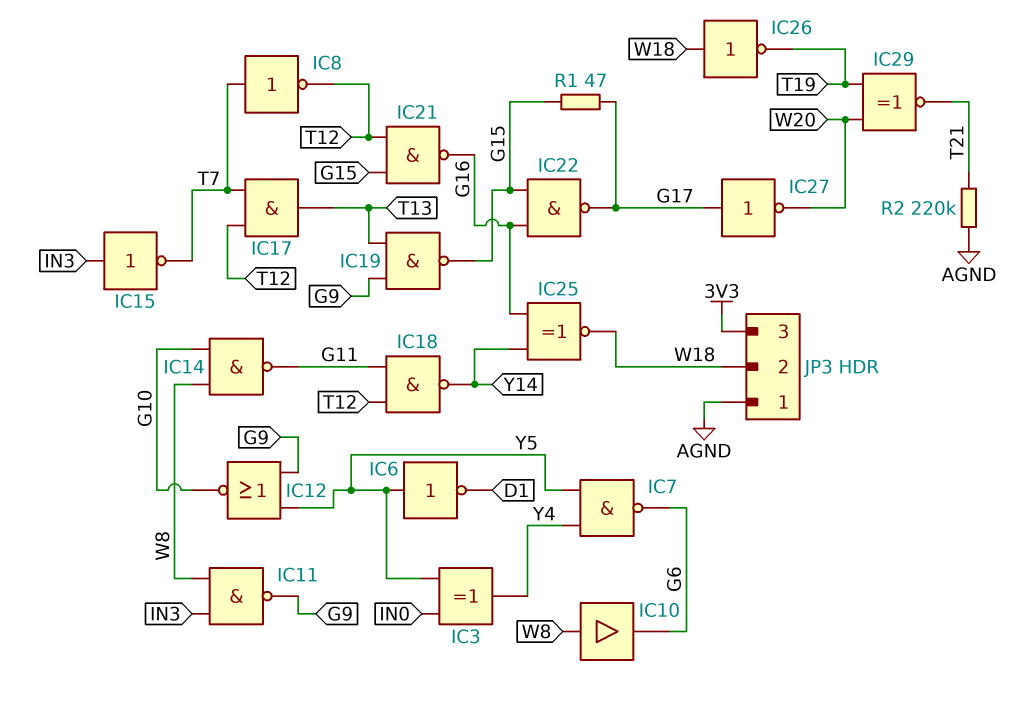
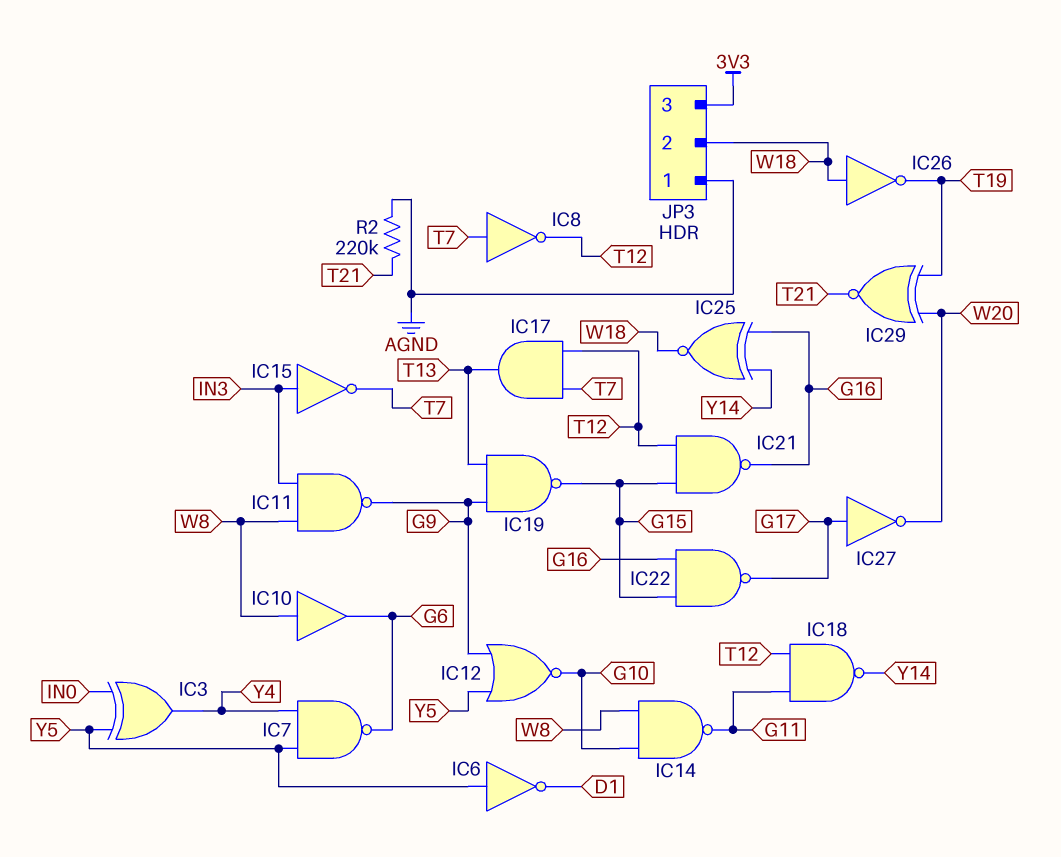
R1: 47 (G15, G17) -> none

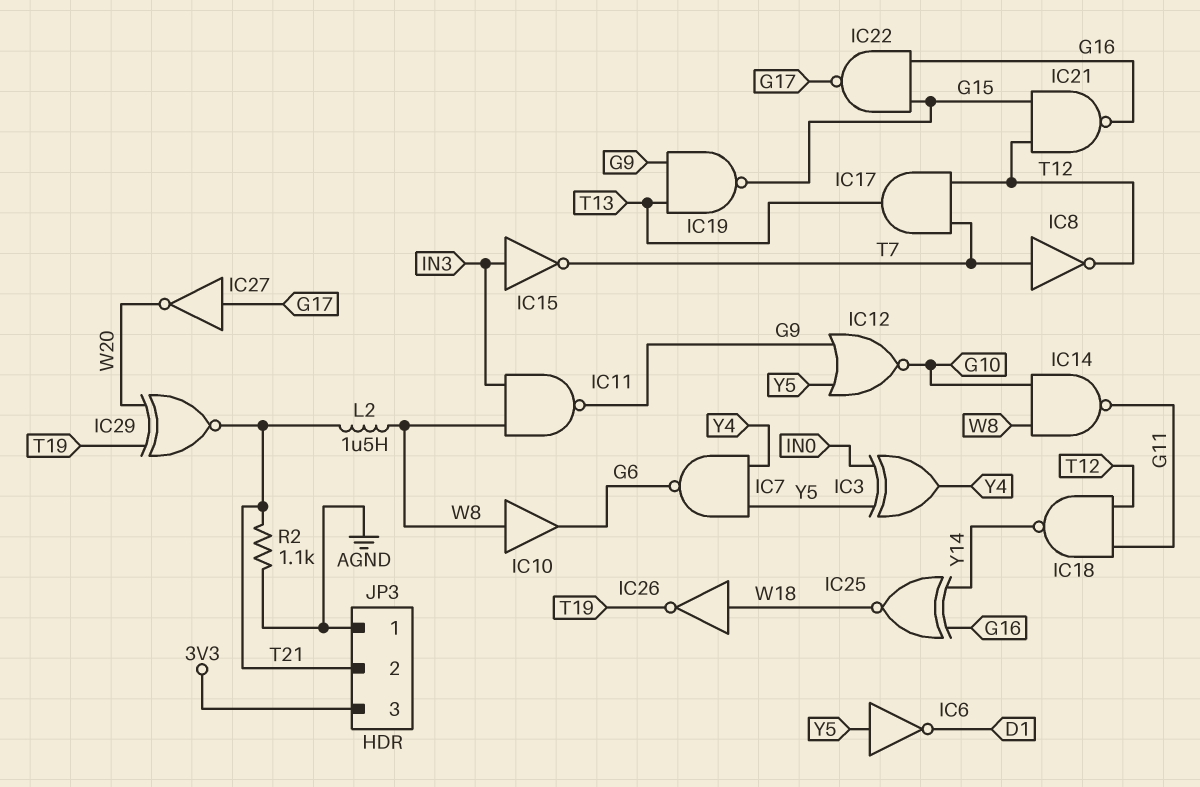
JP3 pin 2: W18 -> T21
L2: none -> 1.5uH (T21, W8)
R2: 220k (AGND, T21) -> 1.1k (AGND, T21)

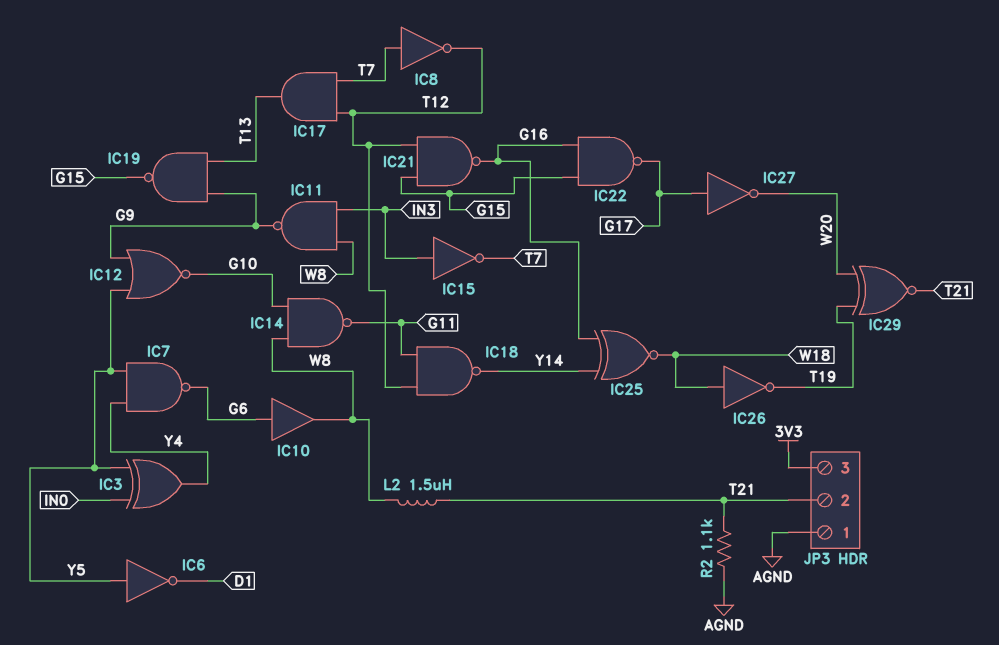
IC10: buffer (in W8, out G6) -> buffer (in G6, out W8)

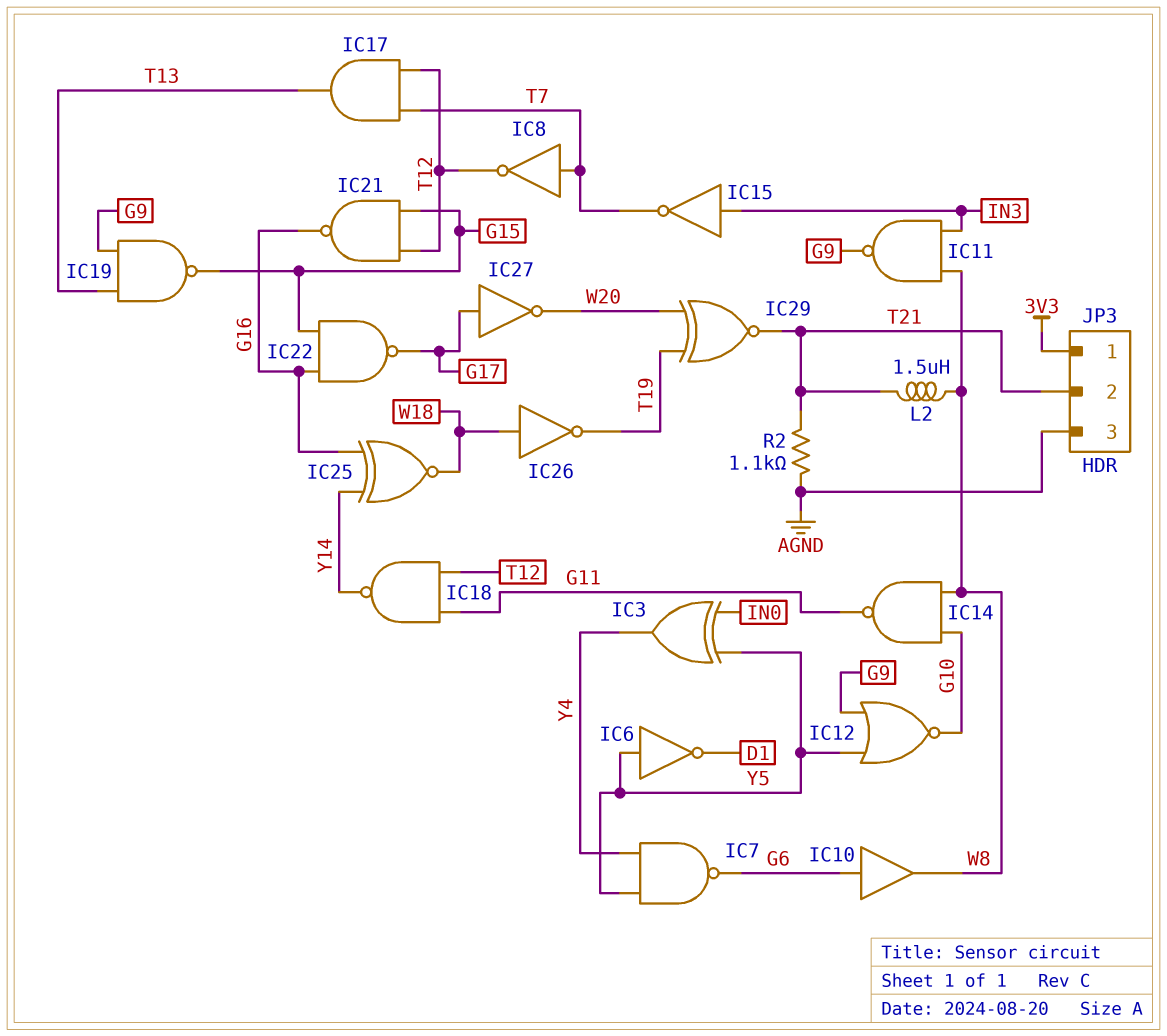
JP3 pin 1: AGND -> 3V3
JP3 pin 3: 3V3 -> AGND

